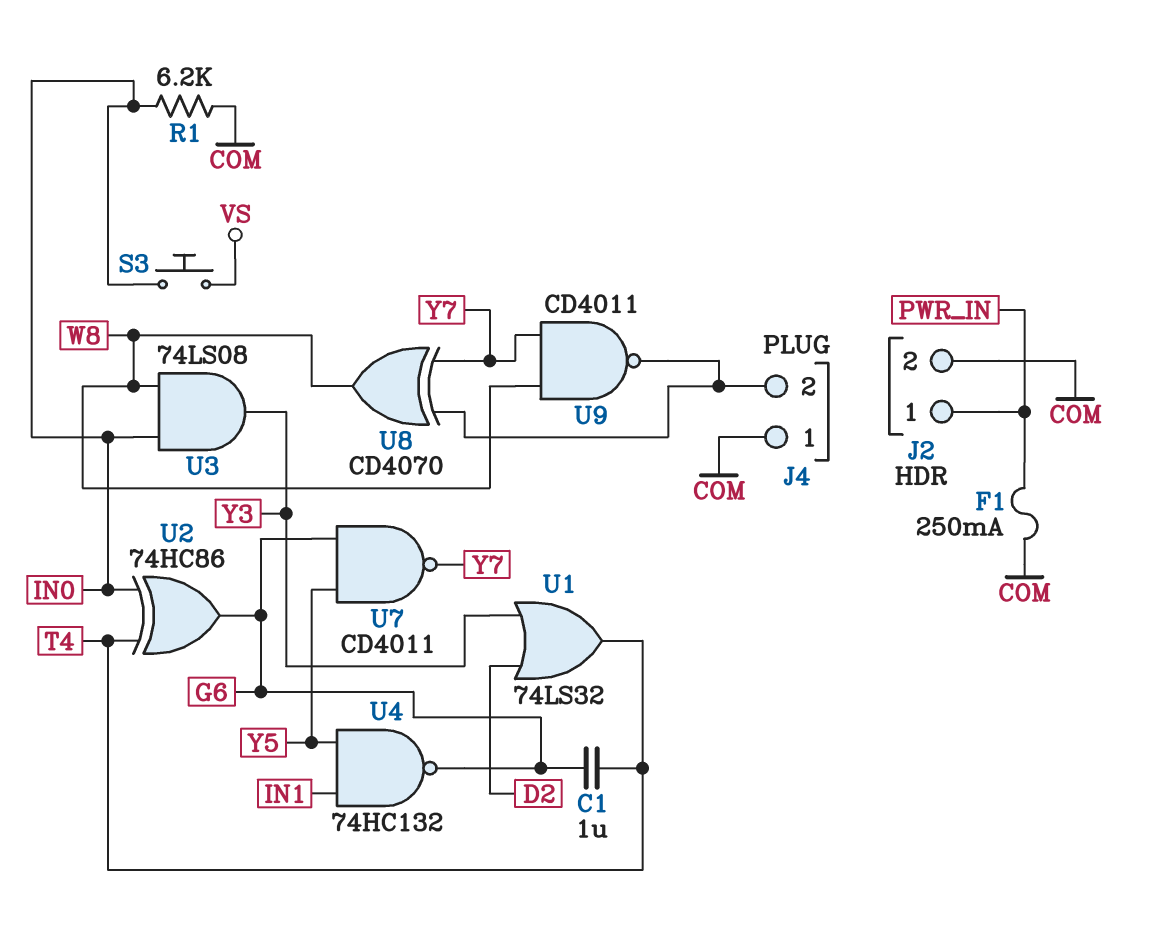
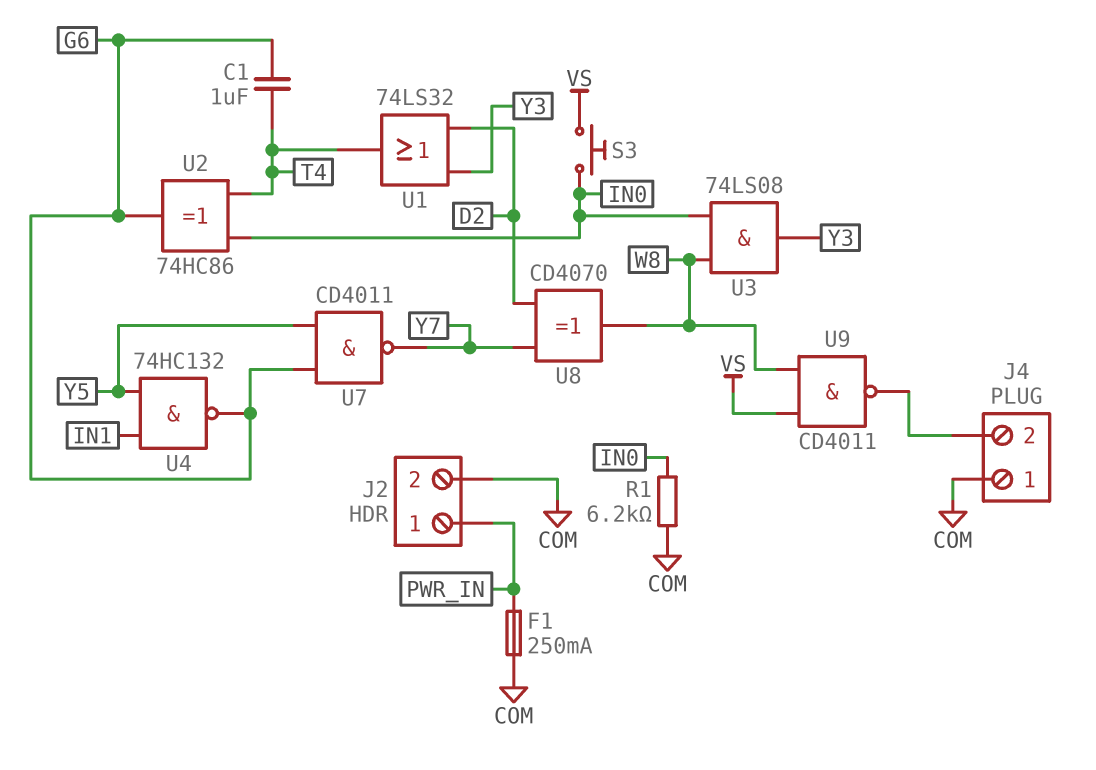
U8: XOR CD4070 (in J4/2, in Y7, out W8) -> XOR CD4070 (in D2, in Y7, out W8)
U9: NAND CD4011 (in W8, in Y7, out J4/2) -> NAND CD4011 (in VS, in W8, out J4/2)

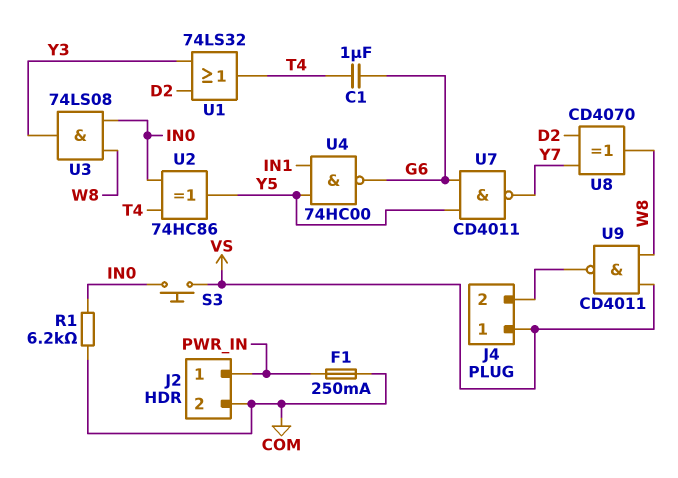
J4 pin 1: COM -> VS
U2: XOR 74HC86 (in IN0, in T4, out G6) -> XOR 74HC86 (in IN0, in T4, out Y5)
U4: NAND 74HC132 (in IN1, in Y5, out G6) -> NAND 74HC00 (in IN1, in Y5, out G6)

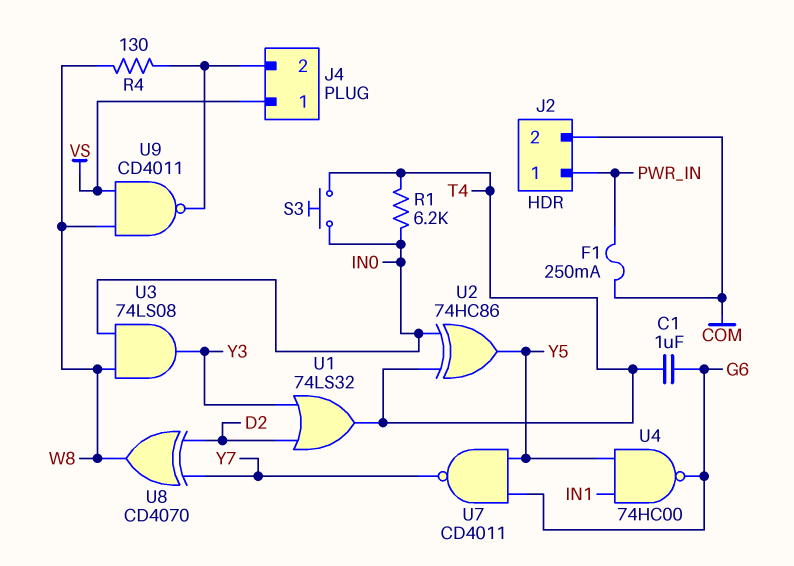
R1: 6.2k (COM, IN0) -> 6.2k (IN0, T4)
R4: none -> 130 (J4/2, W8)
S3: button (IN0, VS) -> button (IN0, T4)

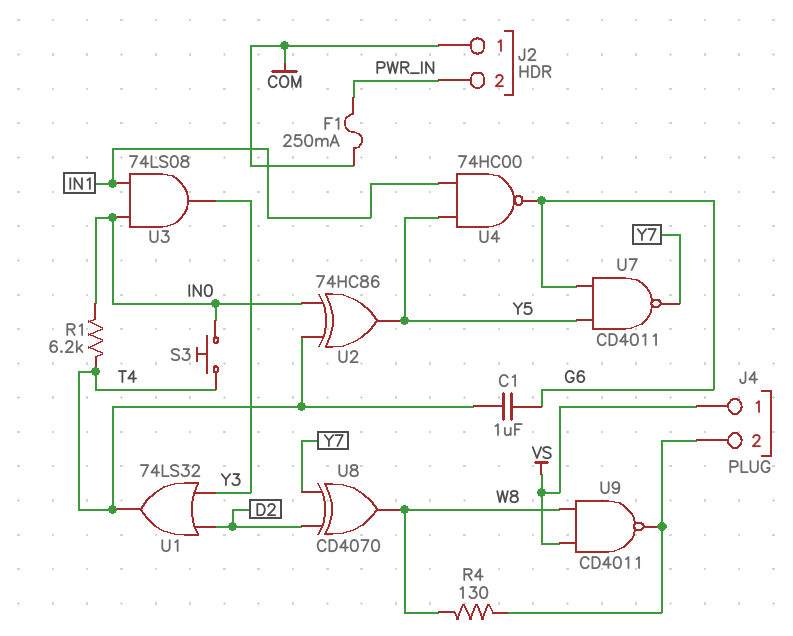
J2 pin 1: PWR_IN -> COM
J2 pin 2: COM -> PWR_IN
U3: AND 74LS08 (in IN0, in W8, out Y3) -> AND 74LS08 (in IN0, in IN1, out Y3)

